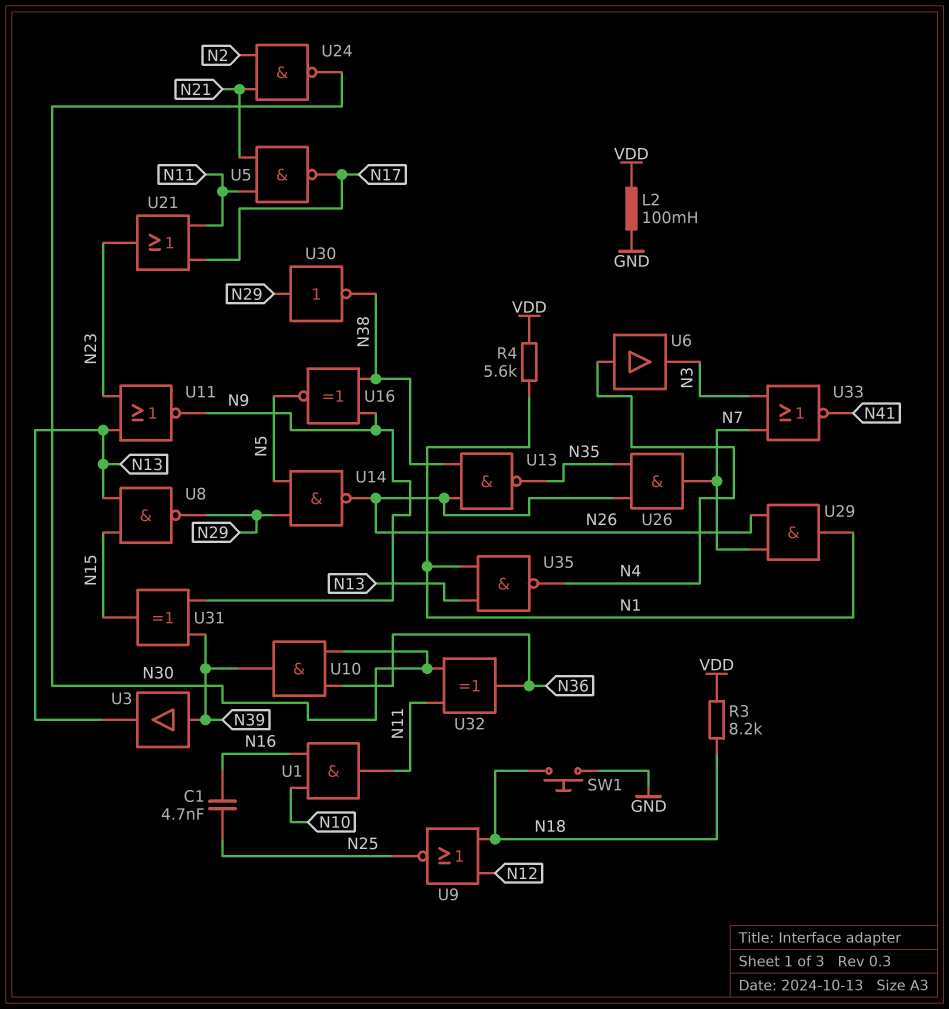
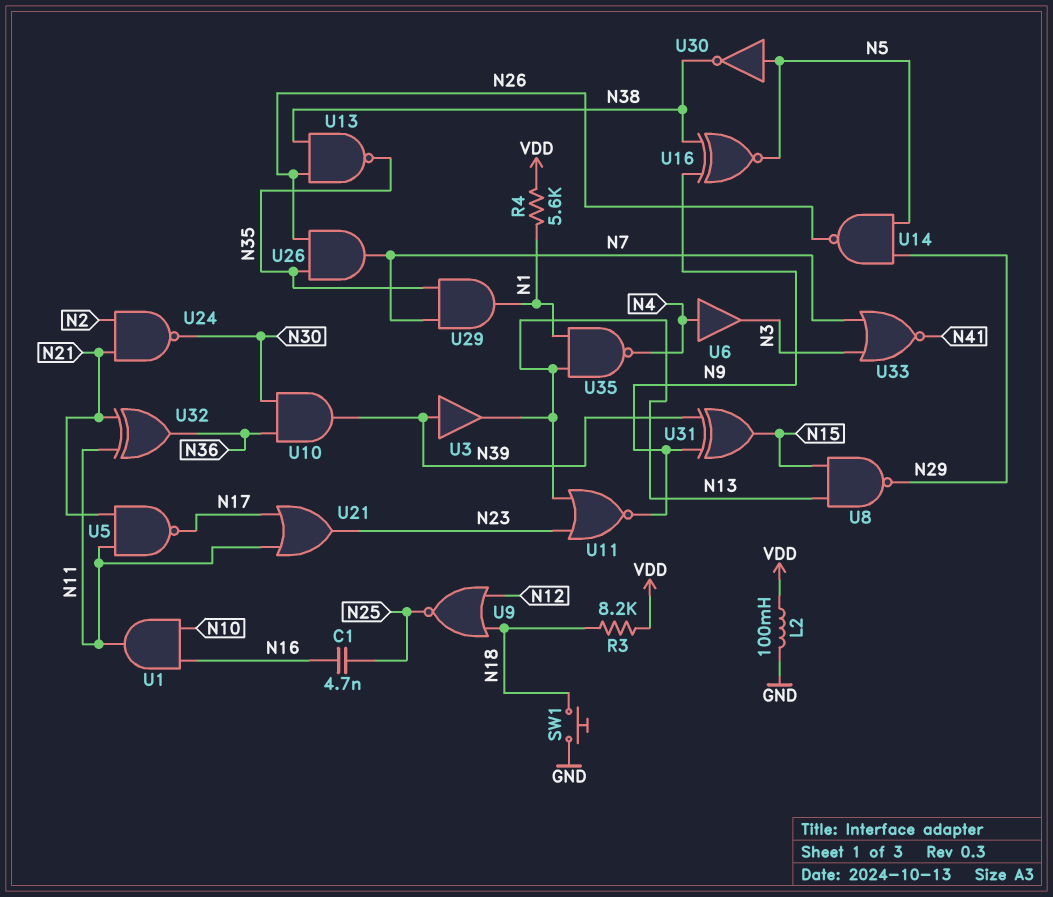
U29: AND (in N7, in N26, out N1) -> AND (in N7, in N35, out N1)
U30: NOT (in N29, out N38) -> NOT (in N5, out N38)
U32: XOR (in N11, in N30, out N36) -> XOR (in N11, in N21, out N36)

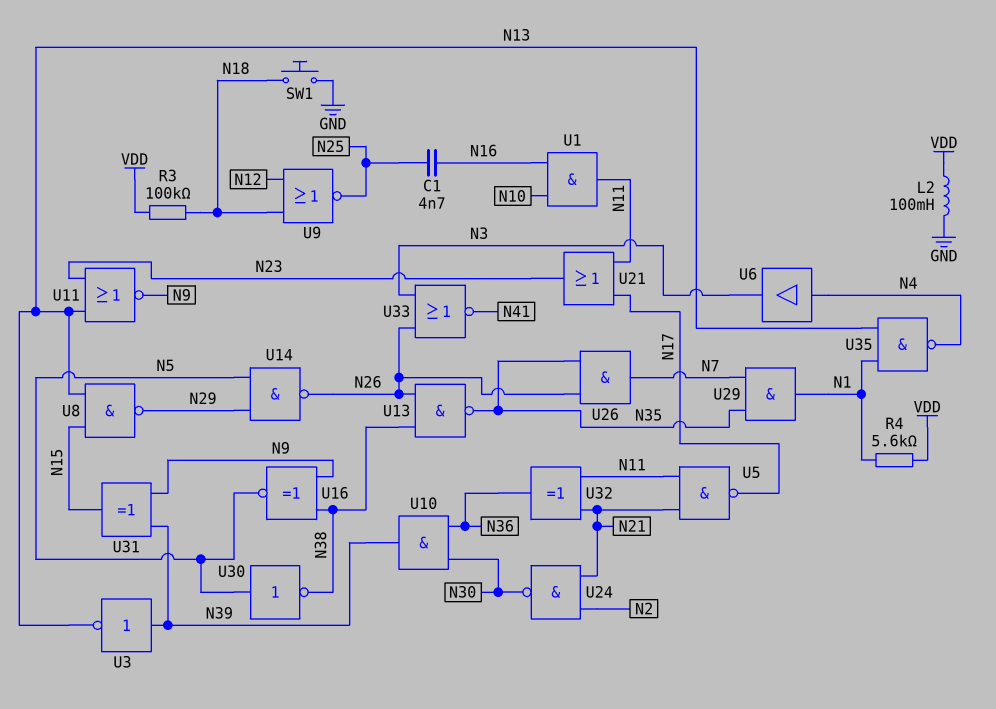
R3: 8.2k (N18, VDD) -> 100k (N18, VDD)
U3: buffer (in N39, out N13) -> NOT (in N39, out N13)
U33: NOR (in N3, in N7, out N41) -> NOR (in N3, in N26, out N41)

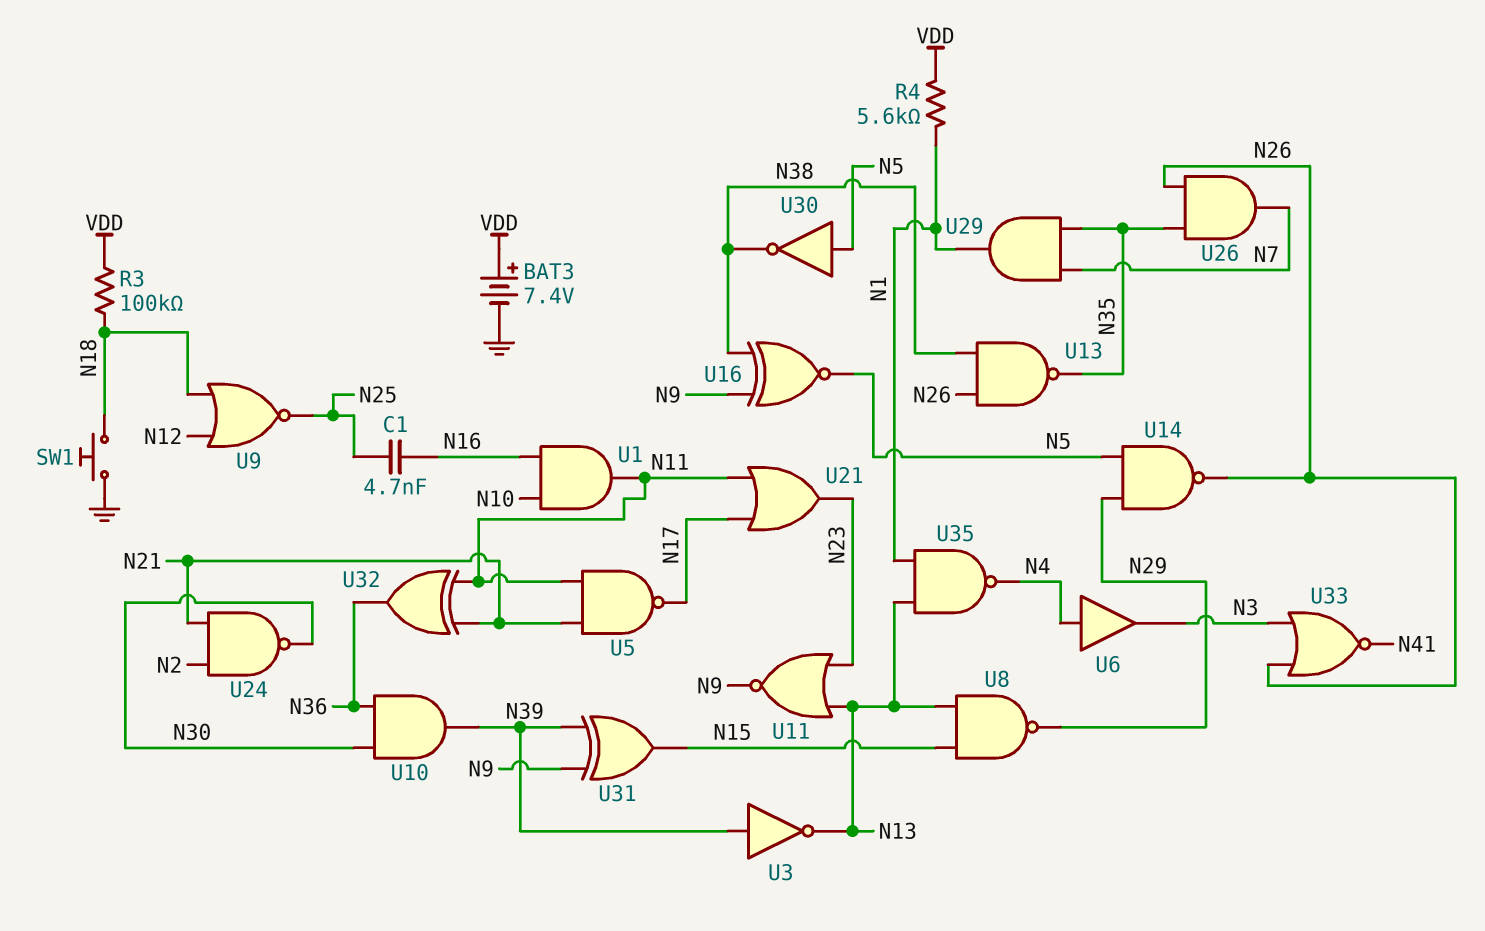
BAT3: none -> 7.4V (plus VDD, minus GND)
L2: 100mH (GND, VDD) -> none

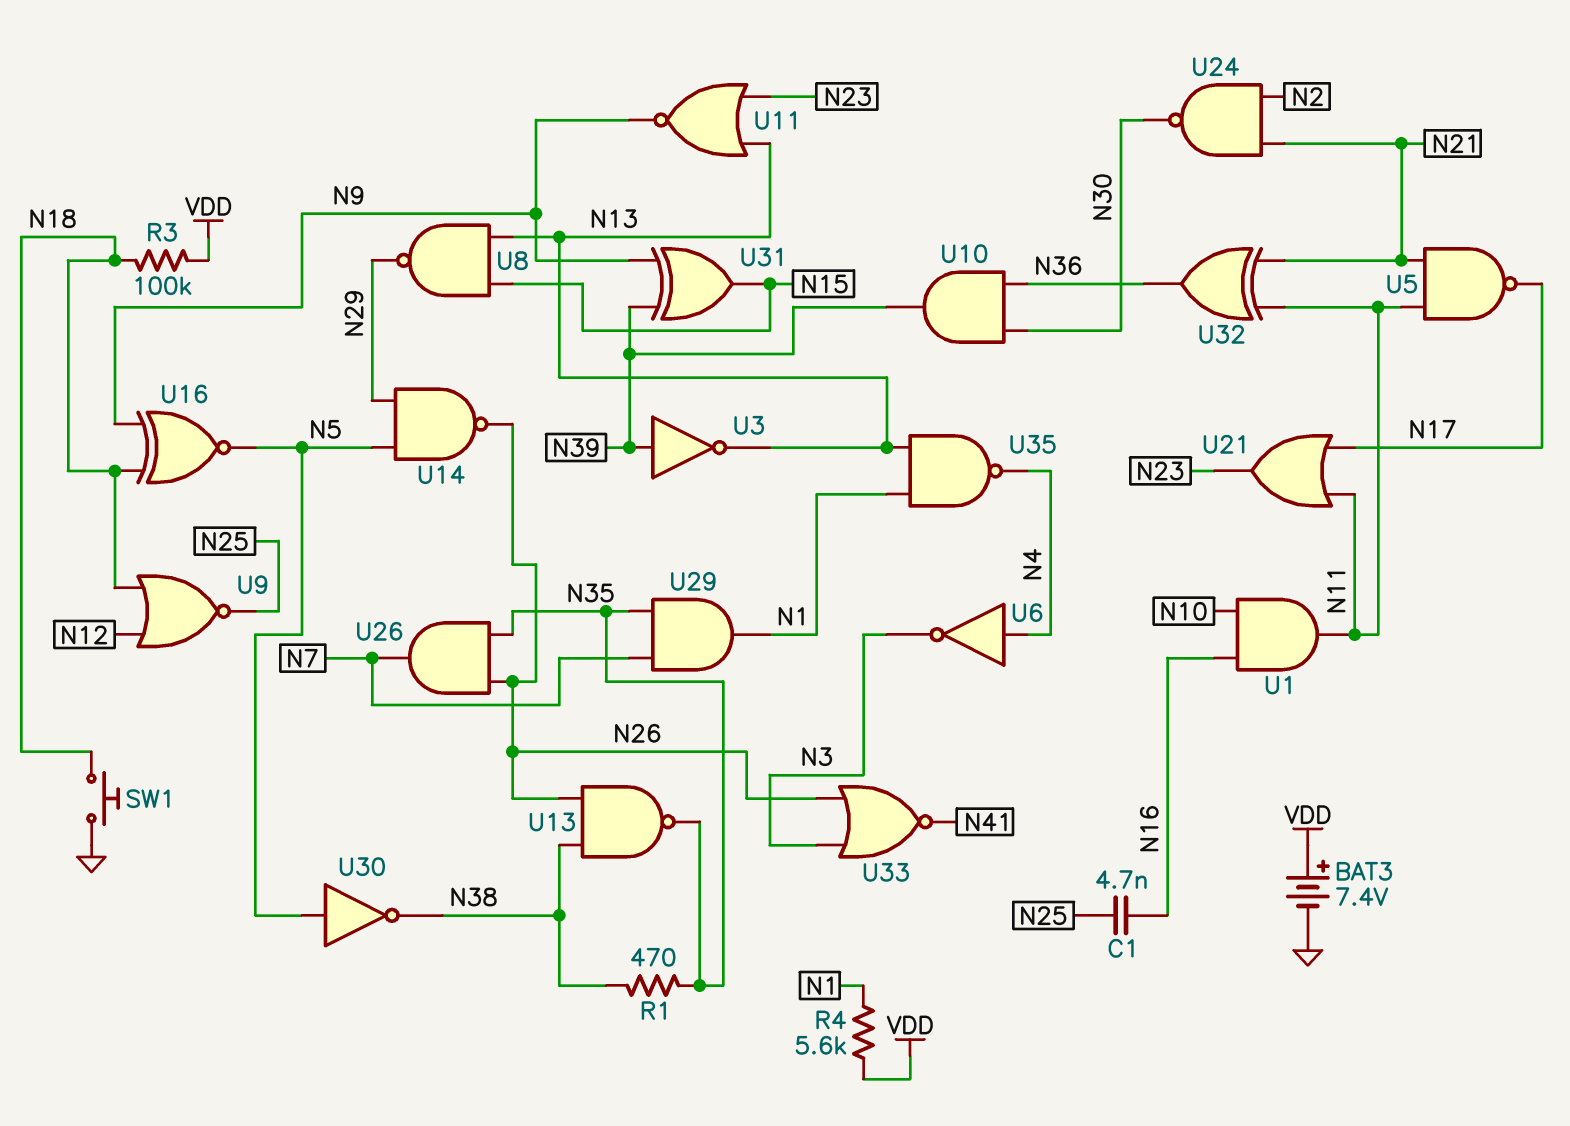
R1: none -> 470 (N35, N38)
U6: buffer (in N4, out N3) -> NOT (in N4, out N3)
U16: XNOR (in N9, in N38, out N5) -> XNOR (in N9, in N18, out N5)

